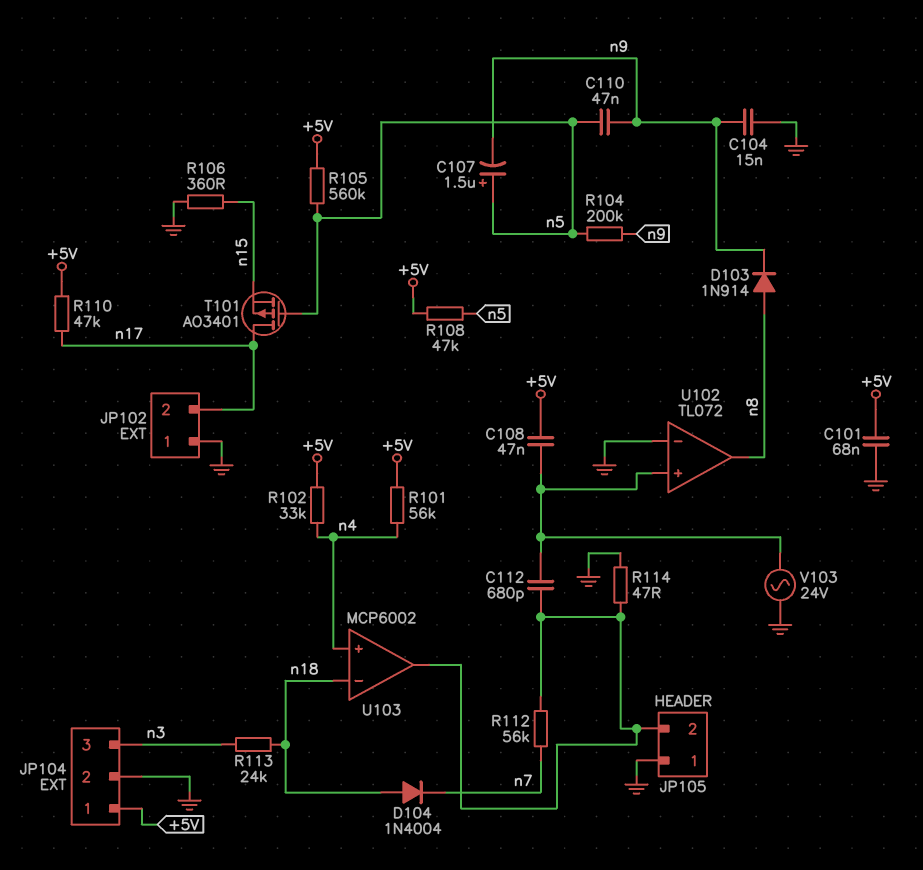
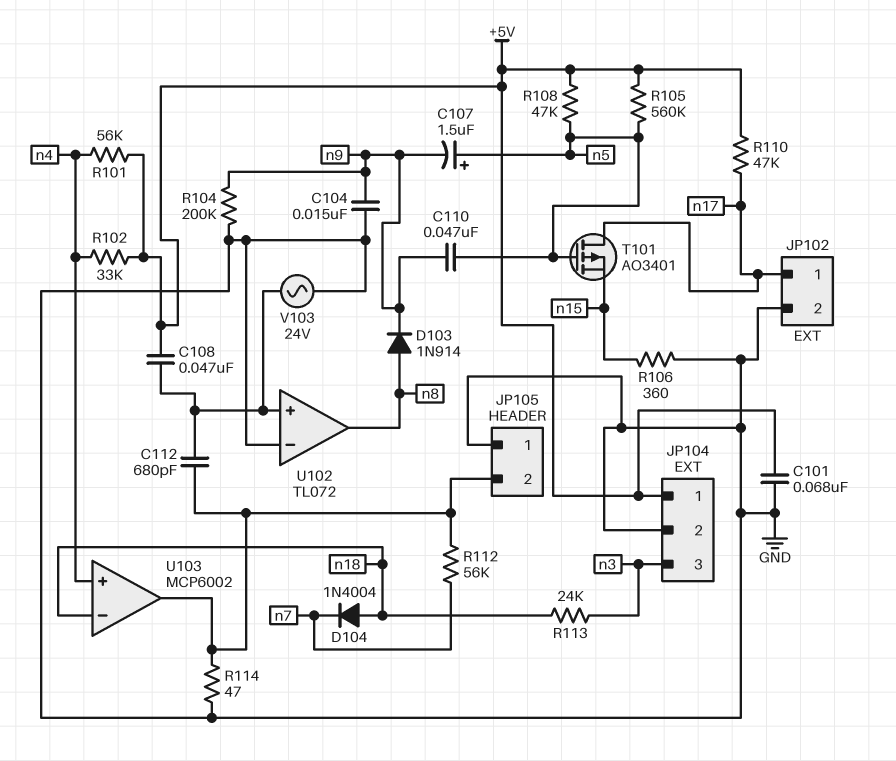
JP102 pin 1: GND -> n17
JP102 pin 2: n17 -> GND
R104: 200k (n5, n9) -> 200k (GND, n9)

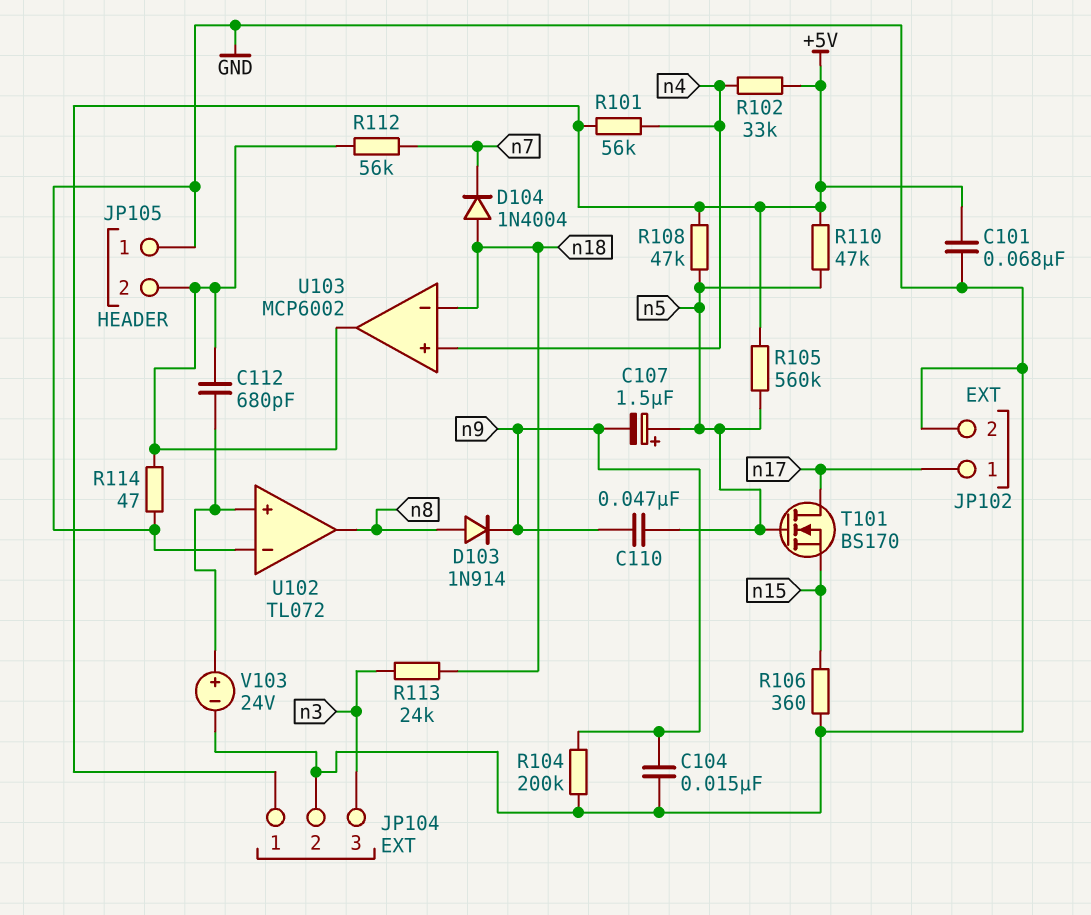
C108: 47nF (+5V, U102/in+) -> none
R110: 47k (+5V, n17) -> 47k (+5V, n5)
T101: PMOS AO3401 (G n5, D n17, S n15) -> NMOS BS170 (G n5, D n17, S n15)
V103: AC 24V (GND, U102/in+) -> 24V (plus U102/in+, minus GND)

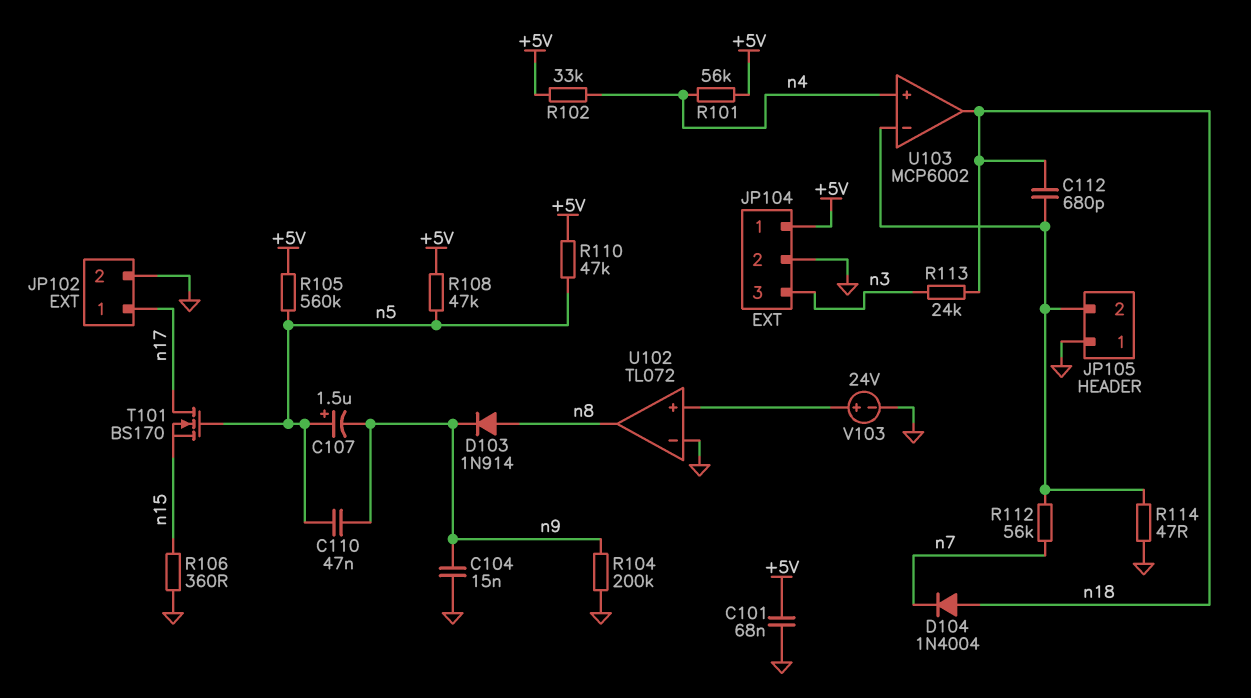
C112: 680pF (JP105/2, U102/in+) -> 680pF (JP105/2, n18)
U103 pin in-: n18 -> JP105/2
U103 pin out: JP105/2 -> n18

